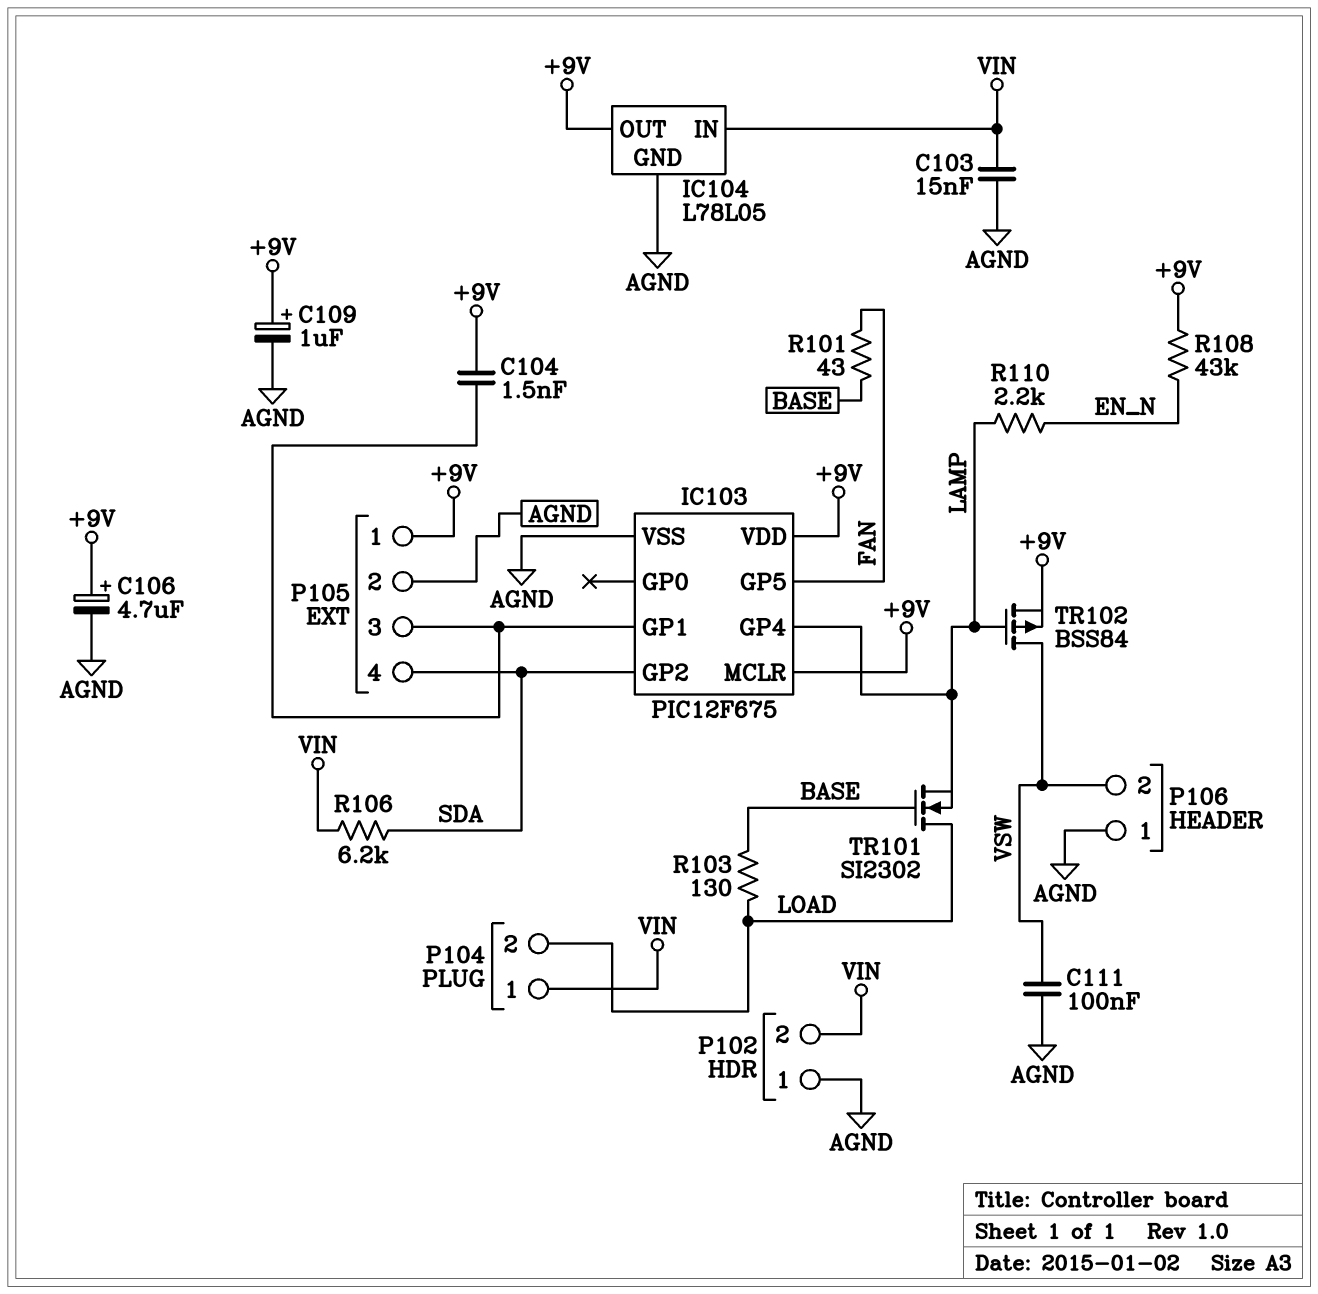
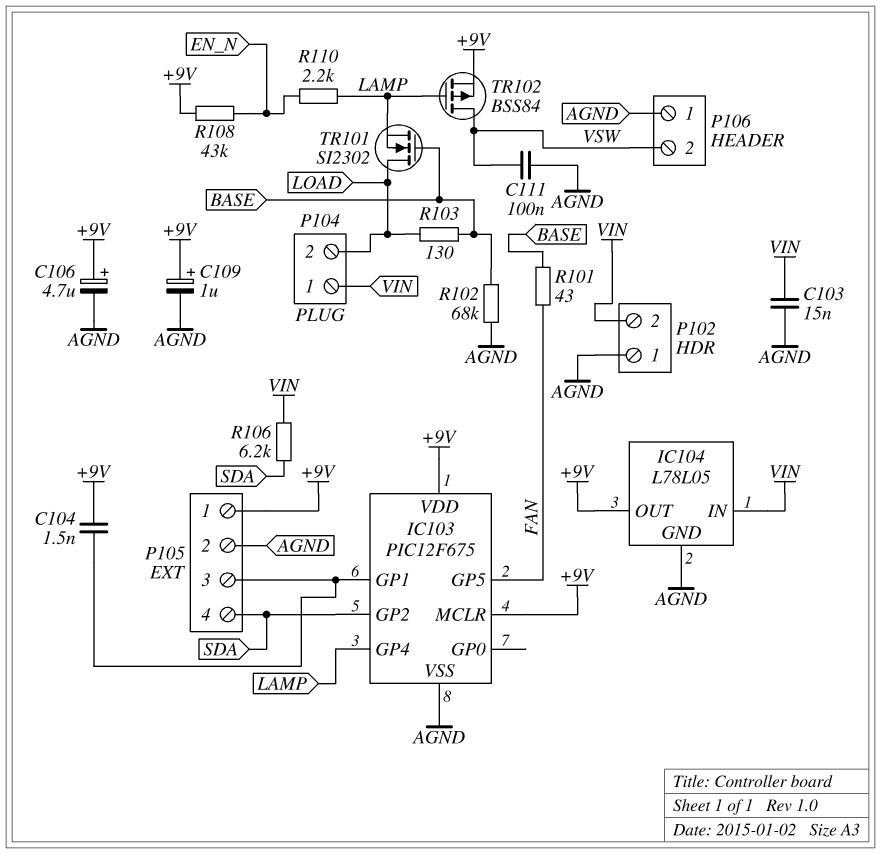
R102: none -> 68k (AGND, BASE)

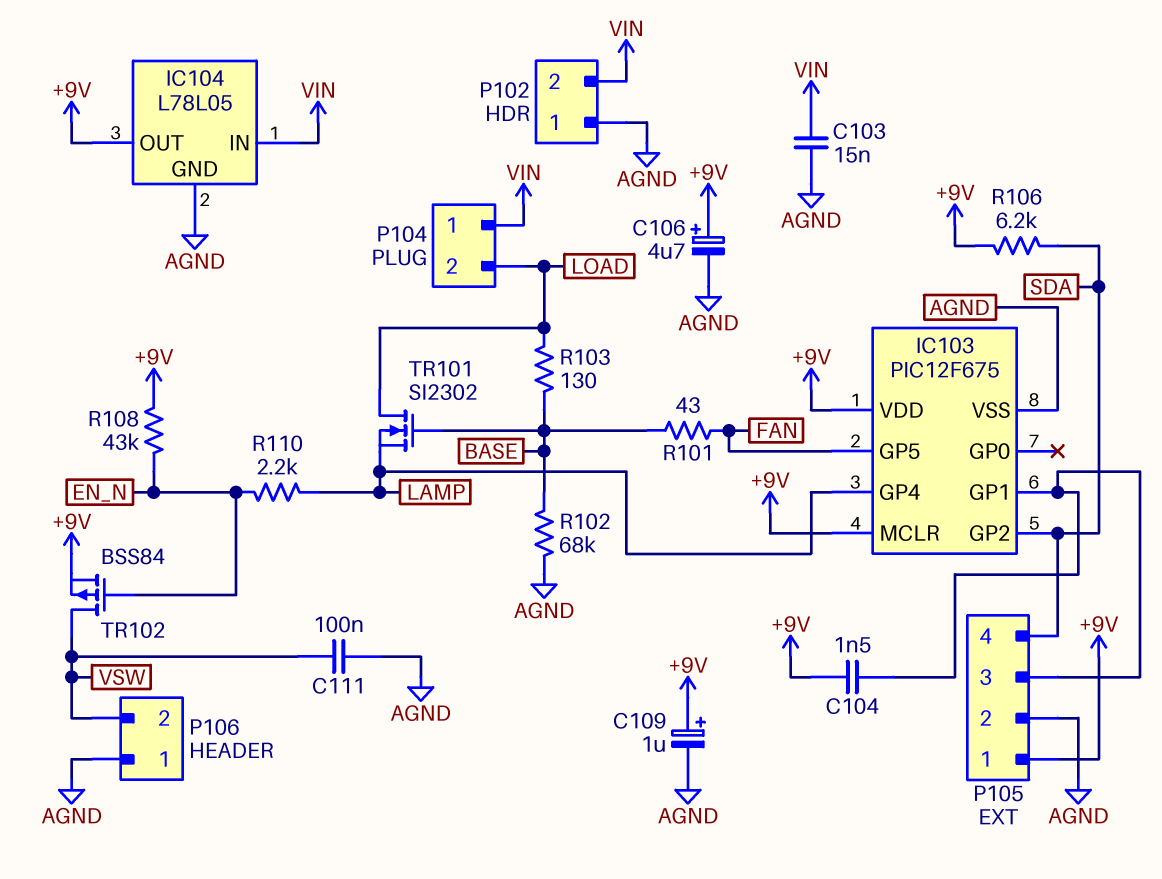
R106: 6.2k (SDA, VIN) -> 6.2k (+9V, SDA)
TR102: PMOS BSS84 (G LAMP, D VSW, S +9V) -> PMOS BSS84 (G EN_N, D VSW, S +9V)

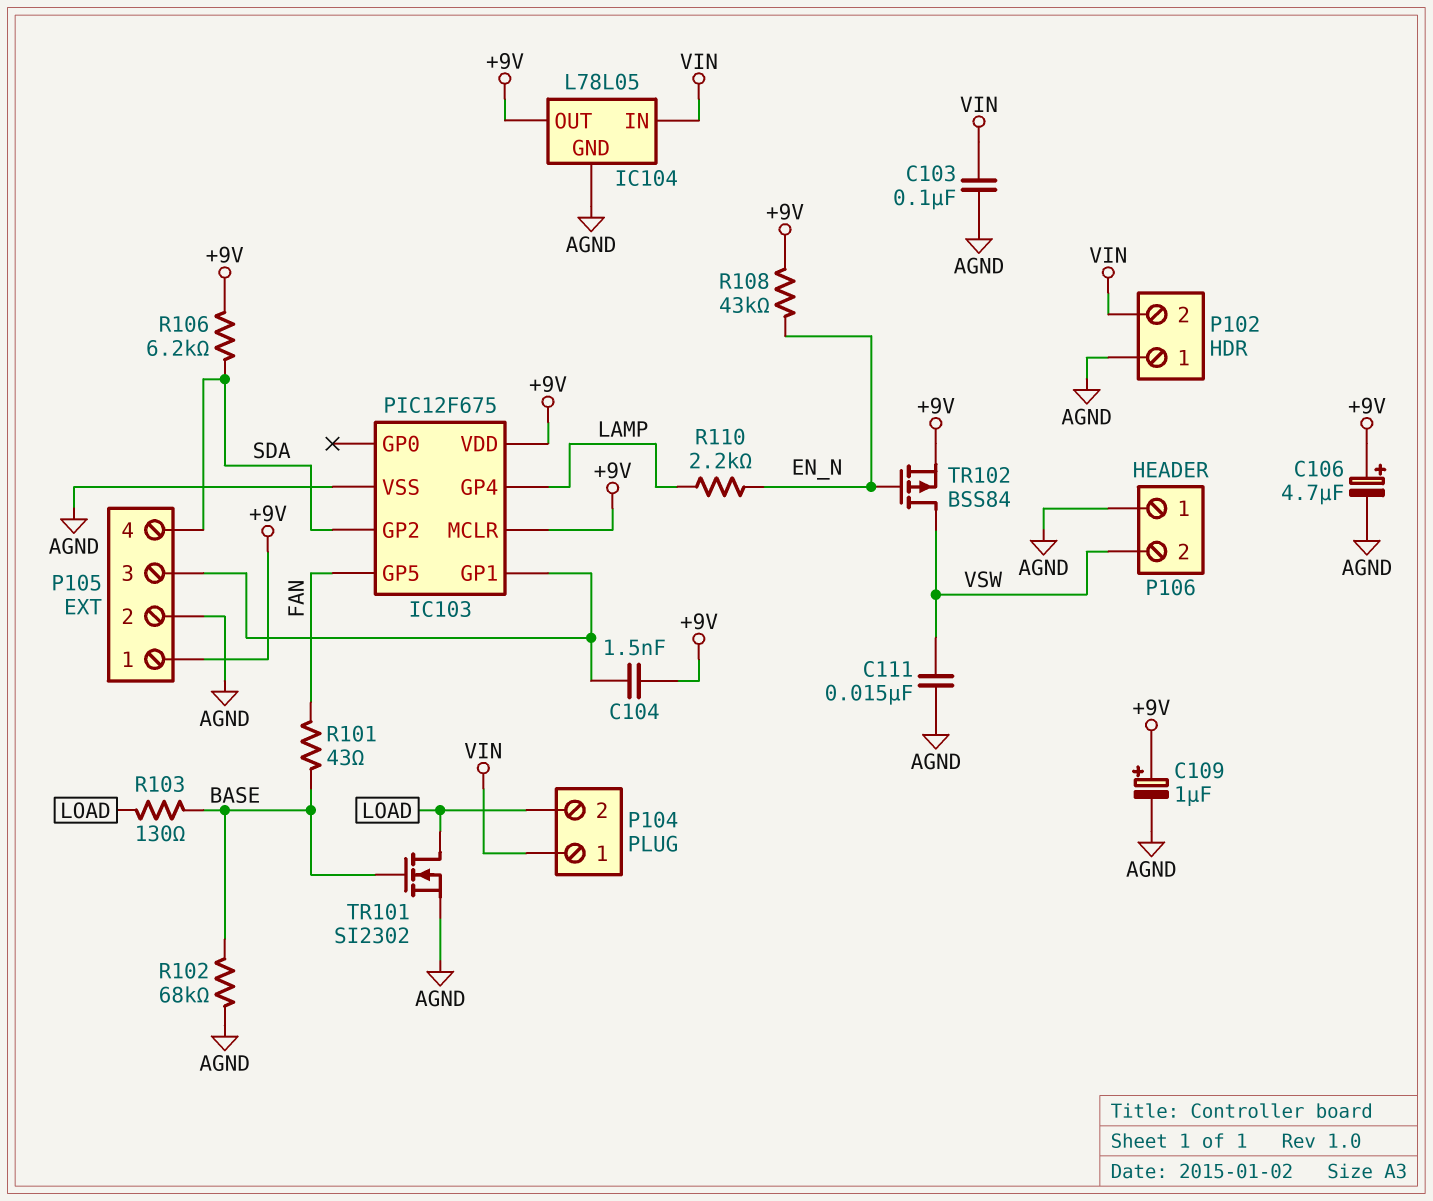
C103: 15nF (AGND, VIN) -> 100nF (AGND, VIN)
C111: 100nF (AGND, VSW) -> 15nF (AGND, VSW)
TR101: NMOS SI2302 (G BASE, D LOAD, S LAMP) -> NMOS SI2302 (G BASE, D LOAD, S AGND)

